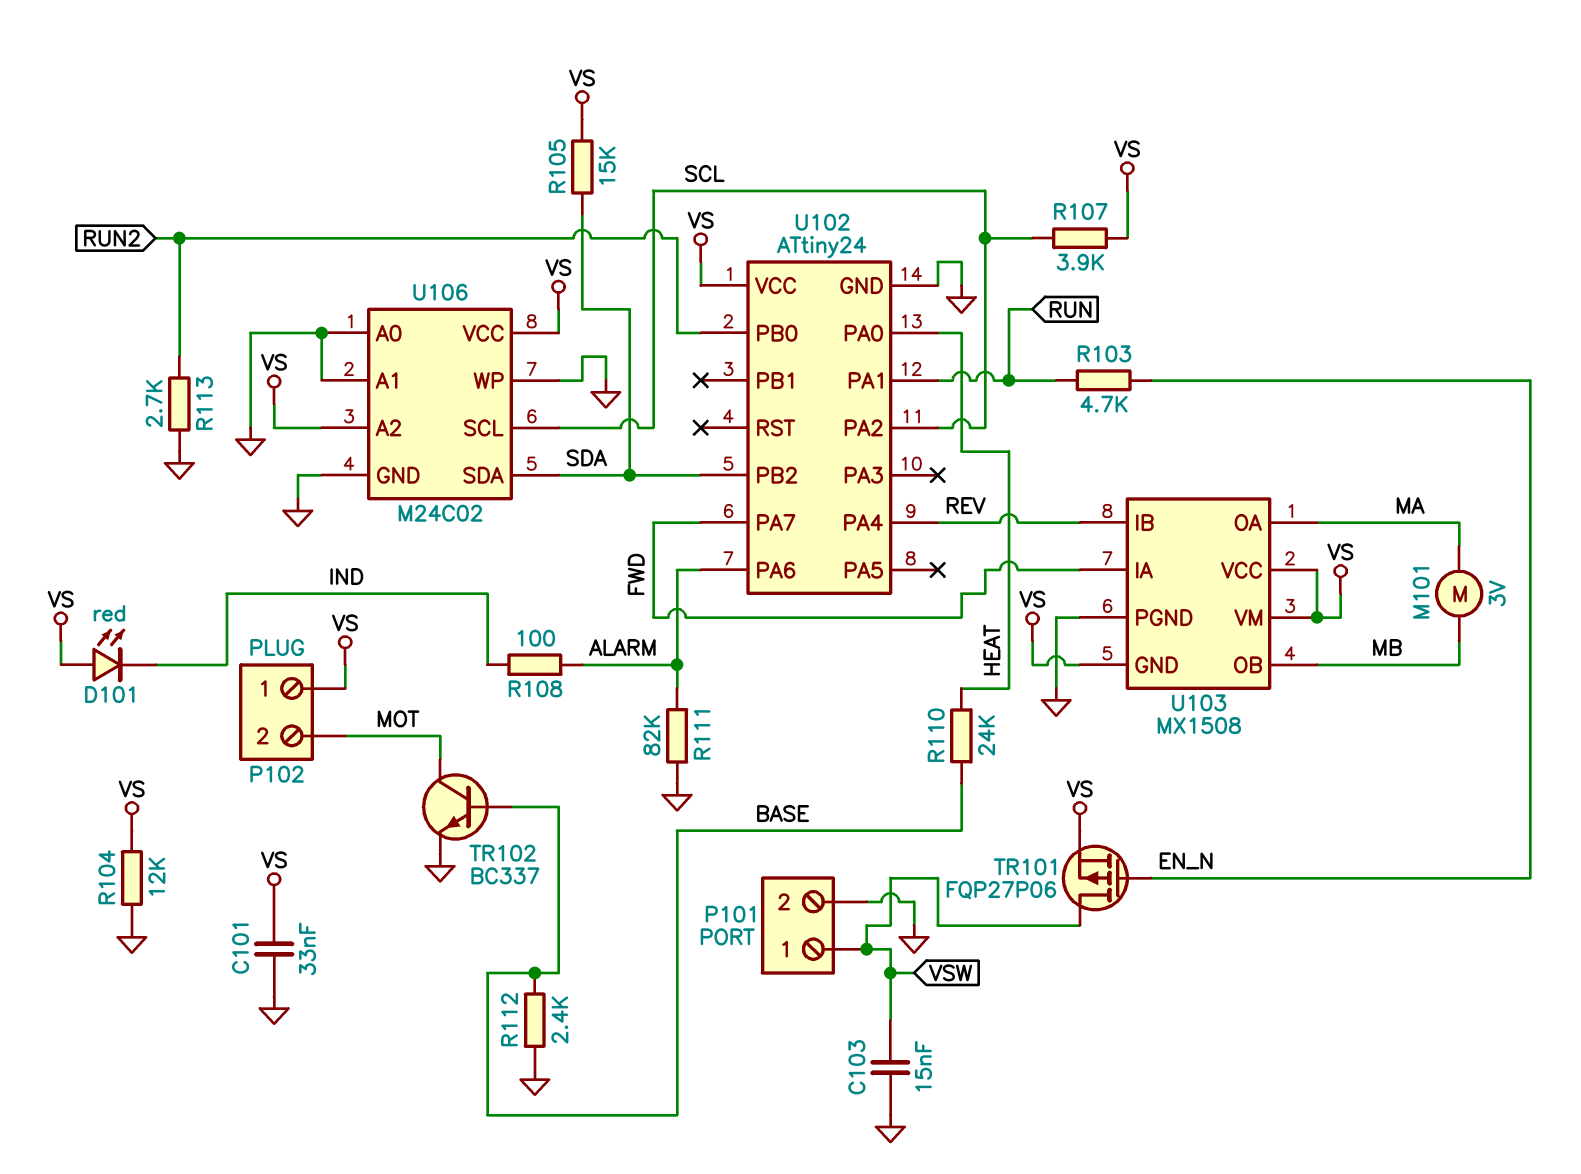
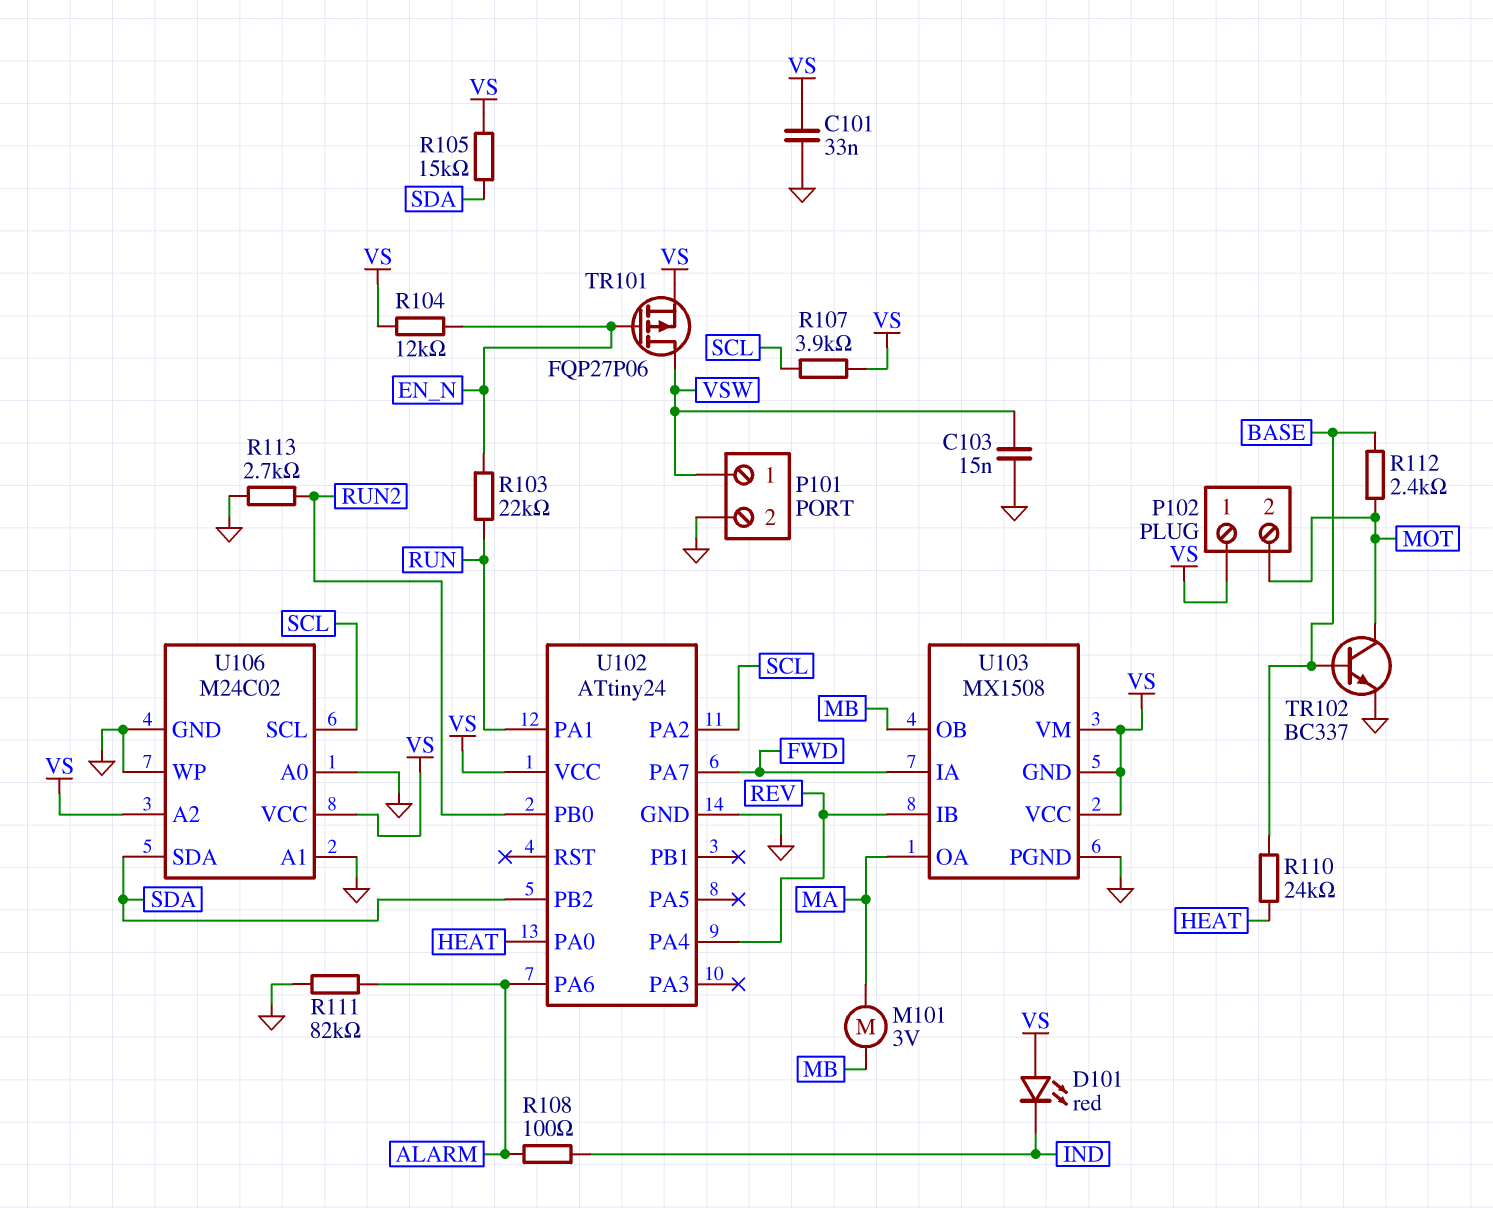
R103: 4.7k (EN_N, RUN) -> 22k (EN_N, RUN)
R104: 12k (GND, VS) -> 12k (EN_N, VS)
R112: 2.4k (BASE, GND) -> 2.4k (BASE, MOT)

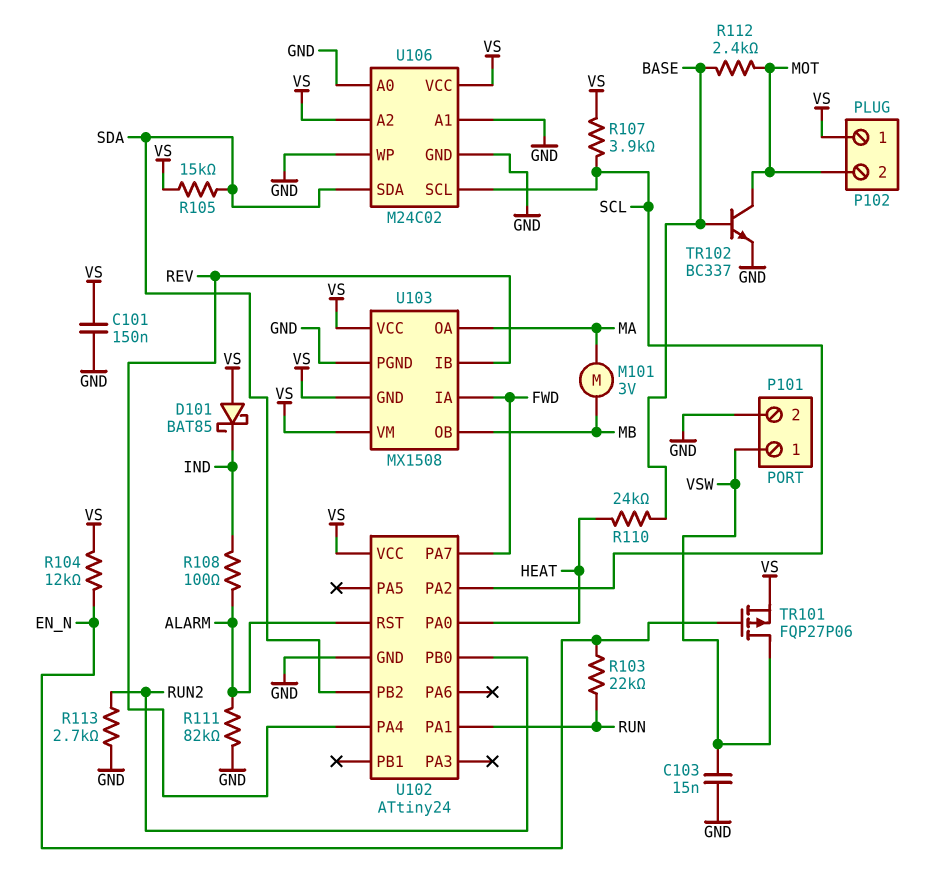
C101: 33nF (GND, VS) -> 150nF (GND, VS)
D101: LED red (A VS, K IND) -> schottky BAT85 (A VS, K IND)
U102 pin PA6: ALARM -> none
U102 pin RST: none -> ALARM

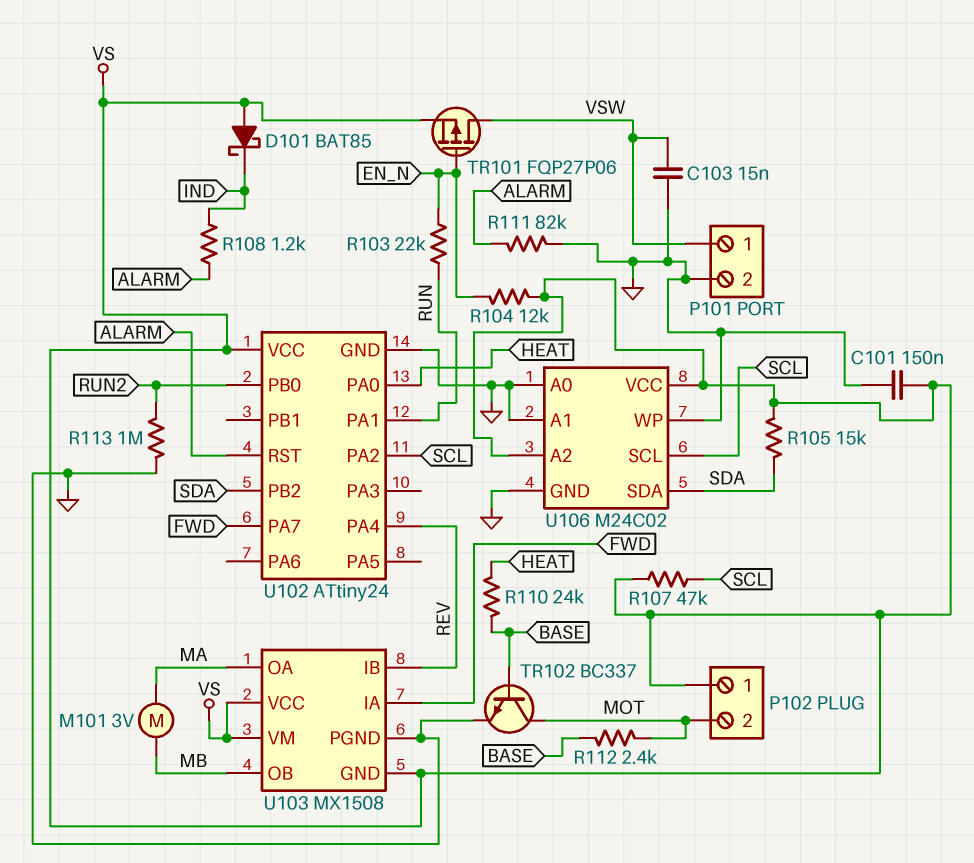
R107: 3.9k (SCL, VS) -> 47k (SCL, VS)
R108: 100 (ALARM, IND) -> 1.2k (ALARM, IND)
R113: 2.7k (GND, RUN2) -> 1M (GND, RUN2)

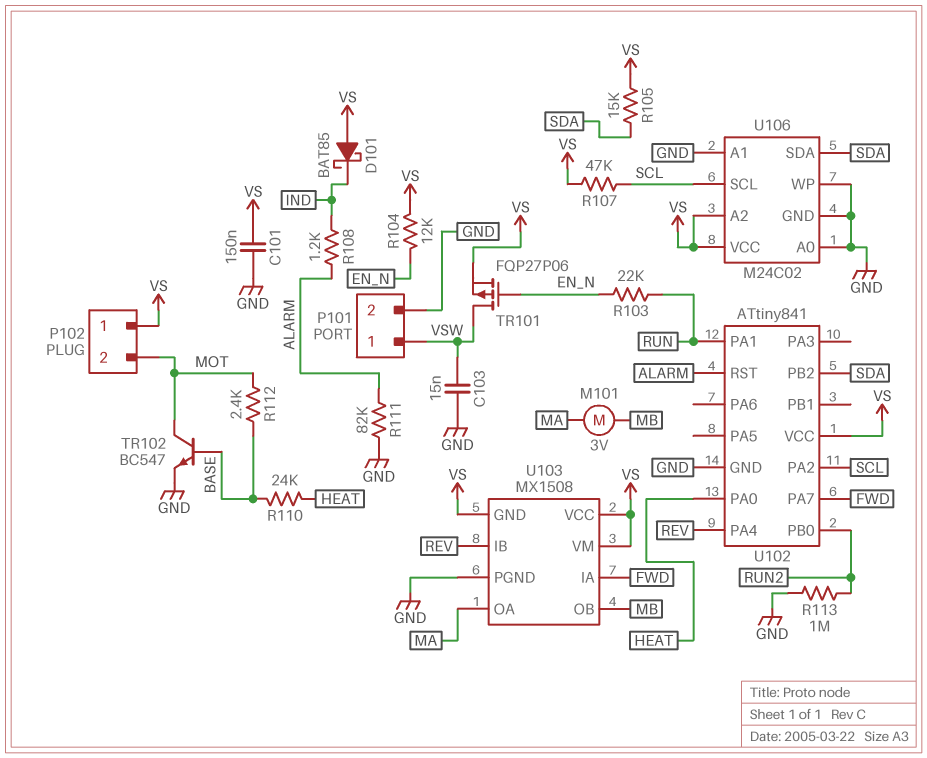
TR102: NPN BC337 (B BASE, C MOT, E GND) -> NPN BC547 (B BASE, C MOT, E GND)
U102: ATtiny24 -> ATtiny841

